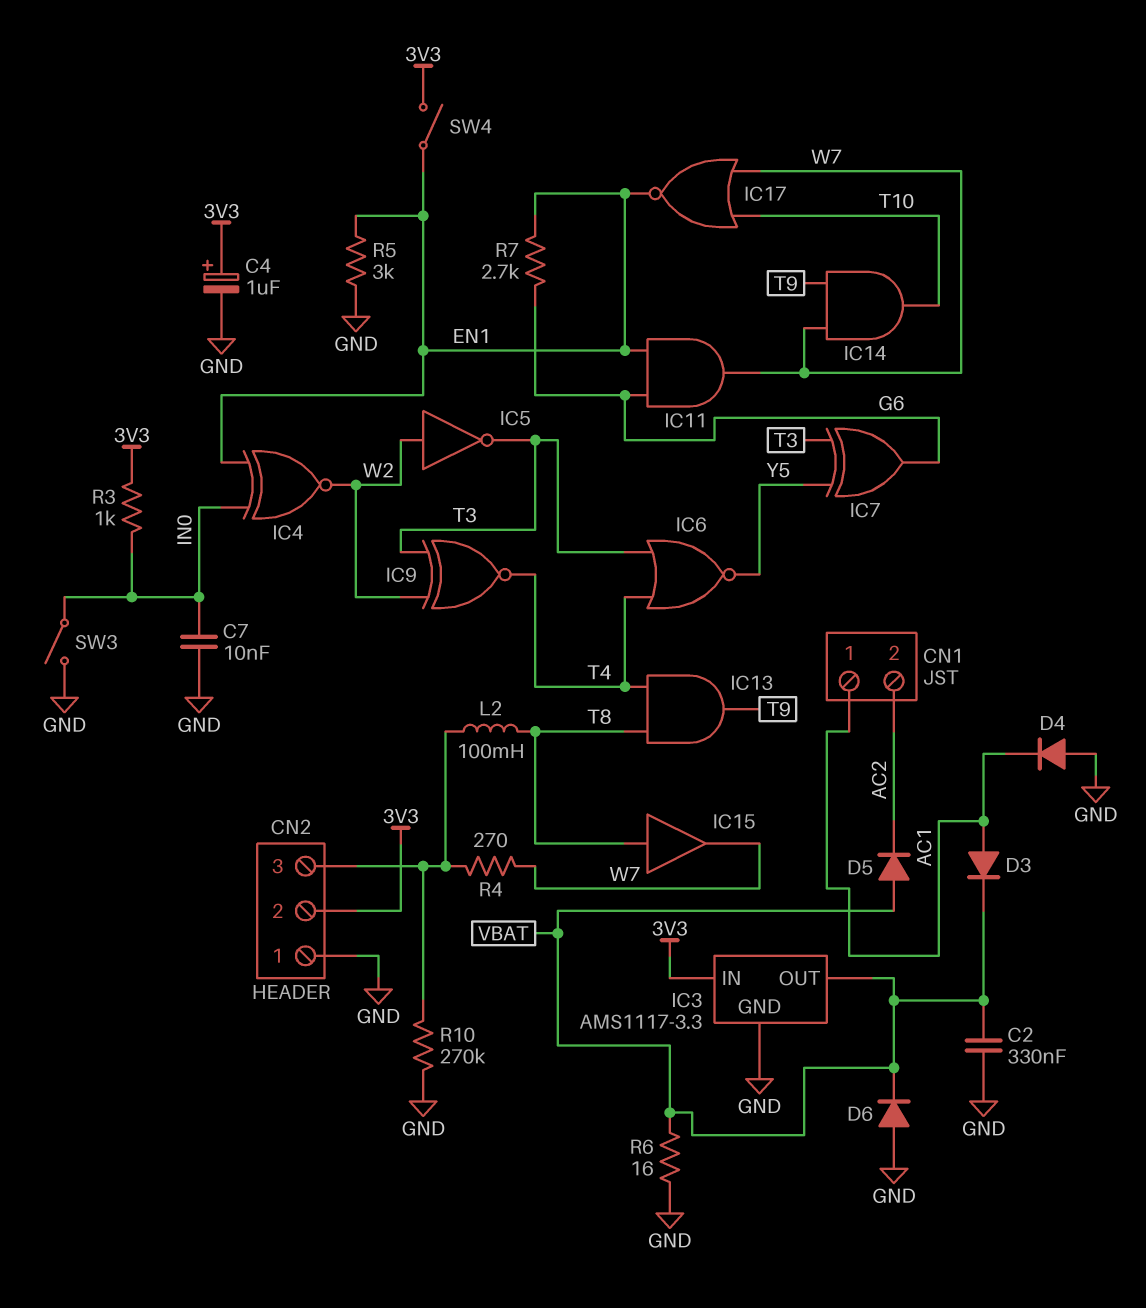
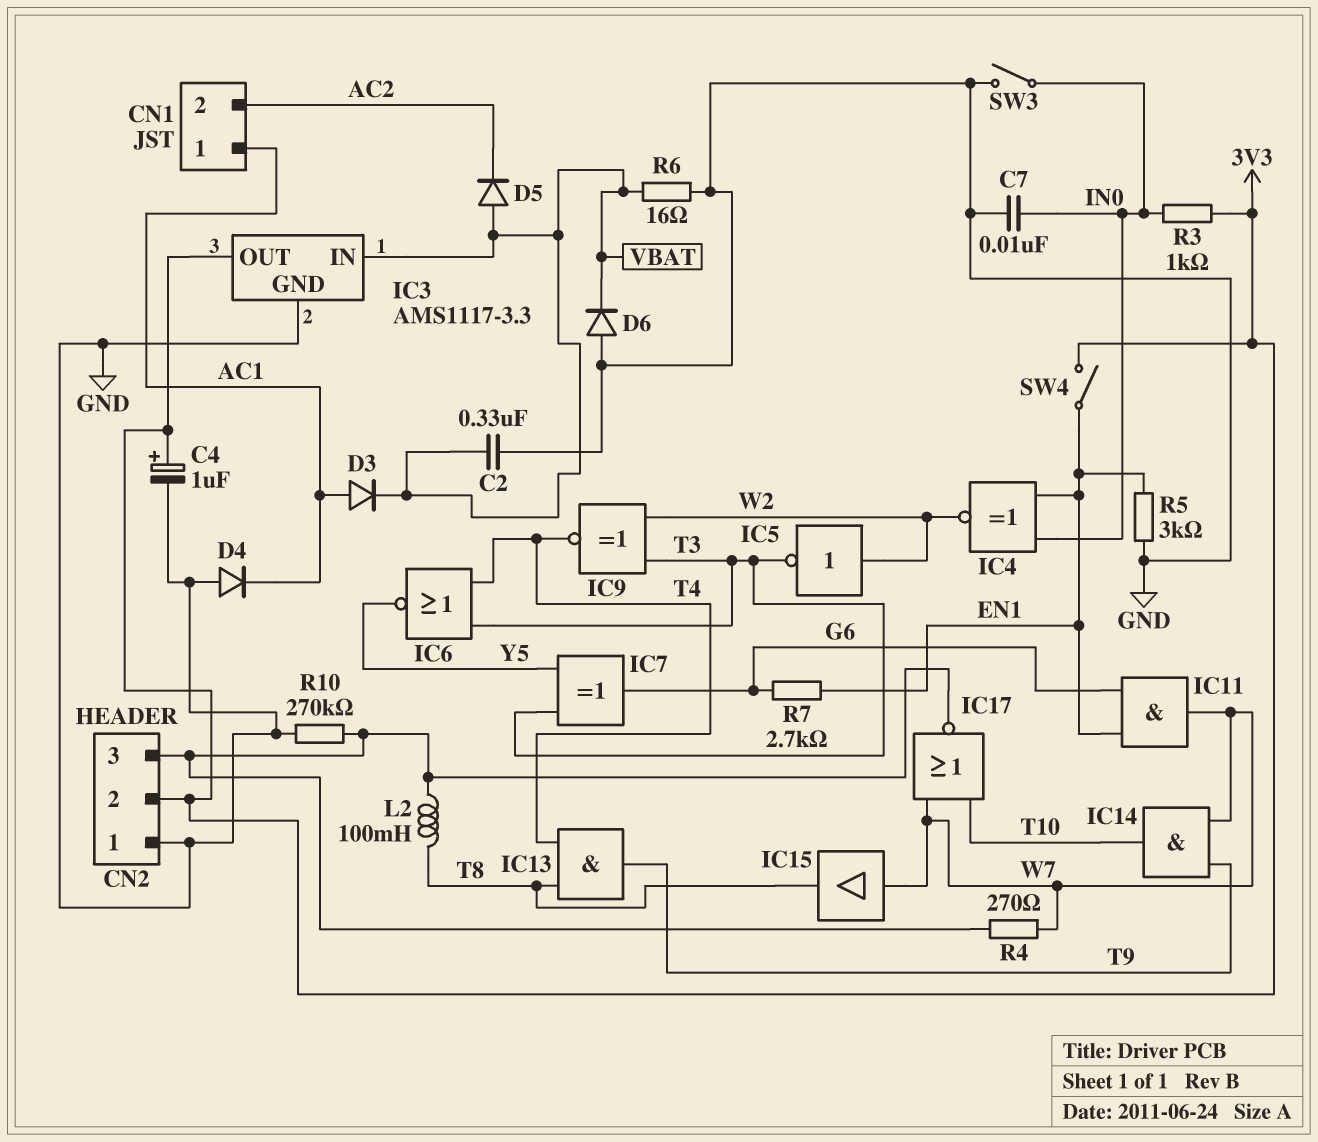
IC3 pin IN: 3V3 -> VBAT
IC3 pin OUT: VBAT -> 3V3
IC15: buffer (in T8, out W7) -> buffer (in W7, out T8)
IC17: NOR (in T10, in W7, out EN1) -> NOR (in T10, in W7, out CN2/3)

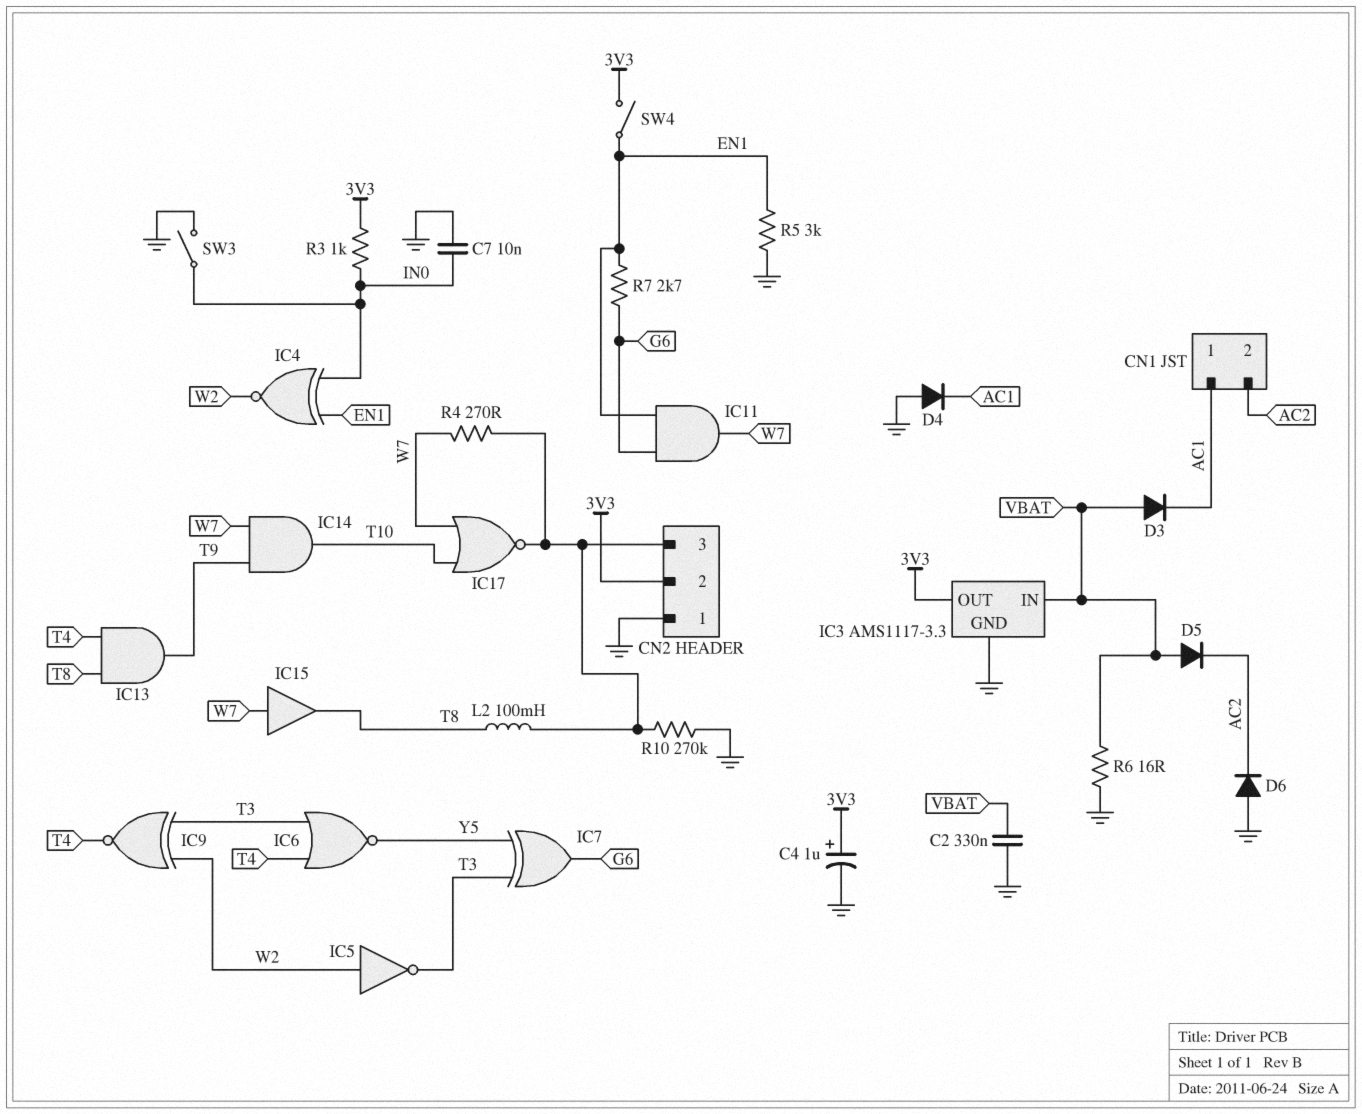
D3: diode (A AC1, K VBAT) -> diode (A VBAT, K AC1)
D6: diode (A GND, K VBAT) -> diode (A GND, K AC2)

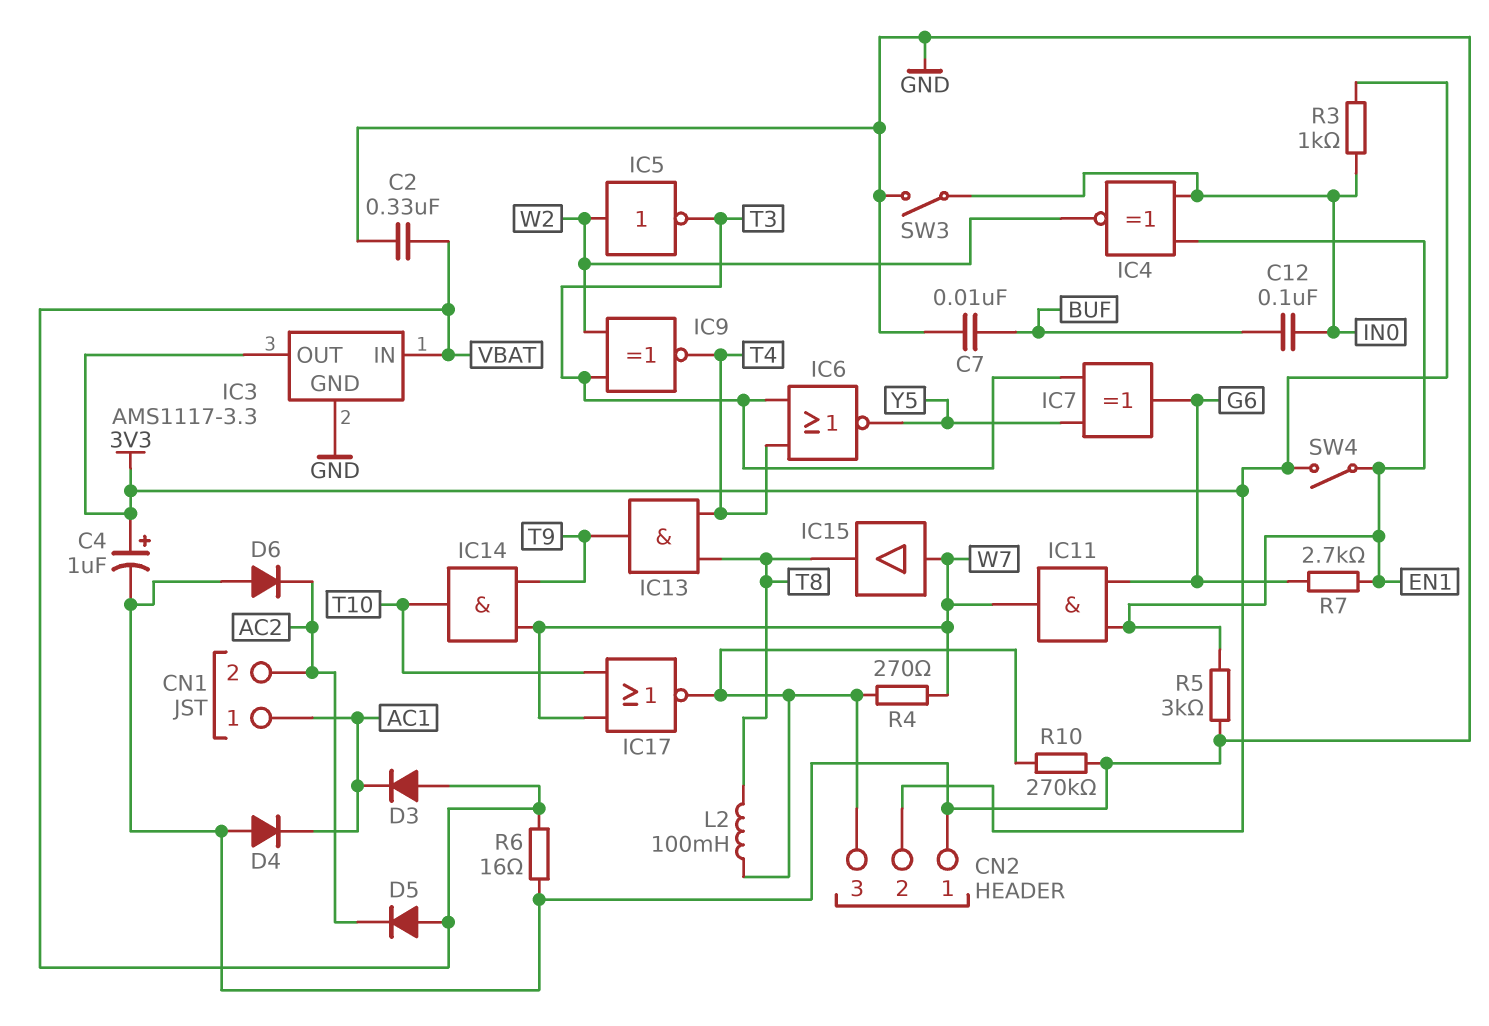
C7: 10nF (GND, IN0) -> 10nF (BUF, GND)
C12: none -> 100nF (BUF, IN0)

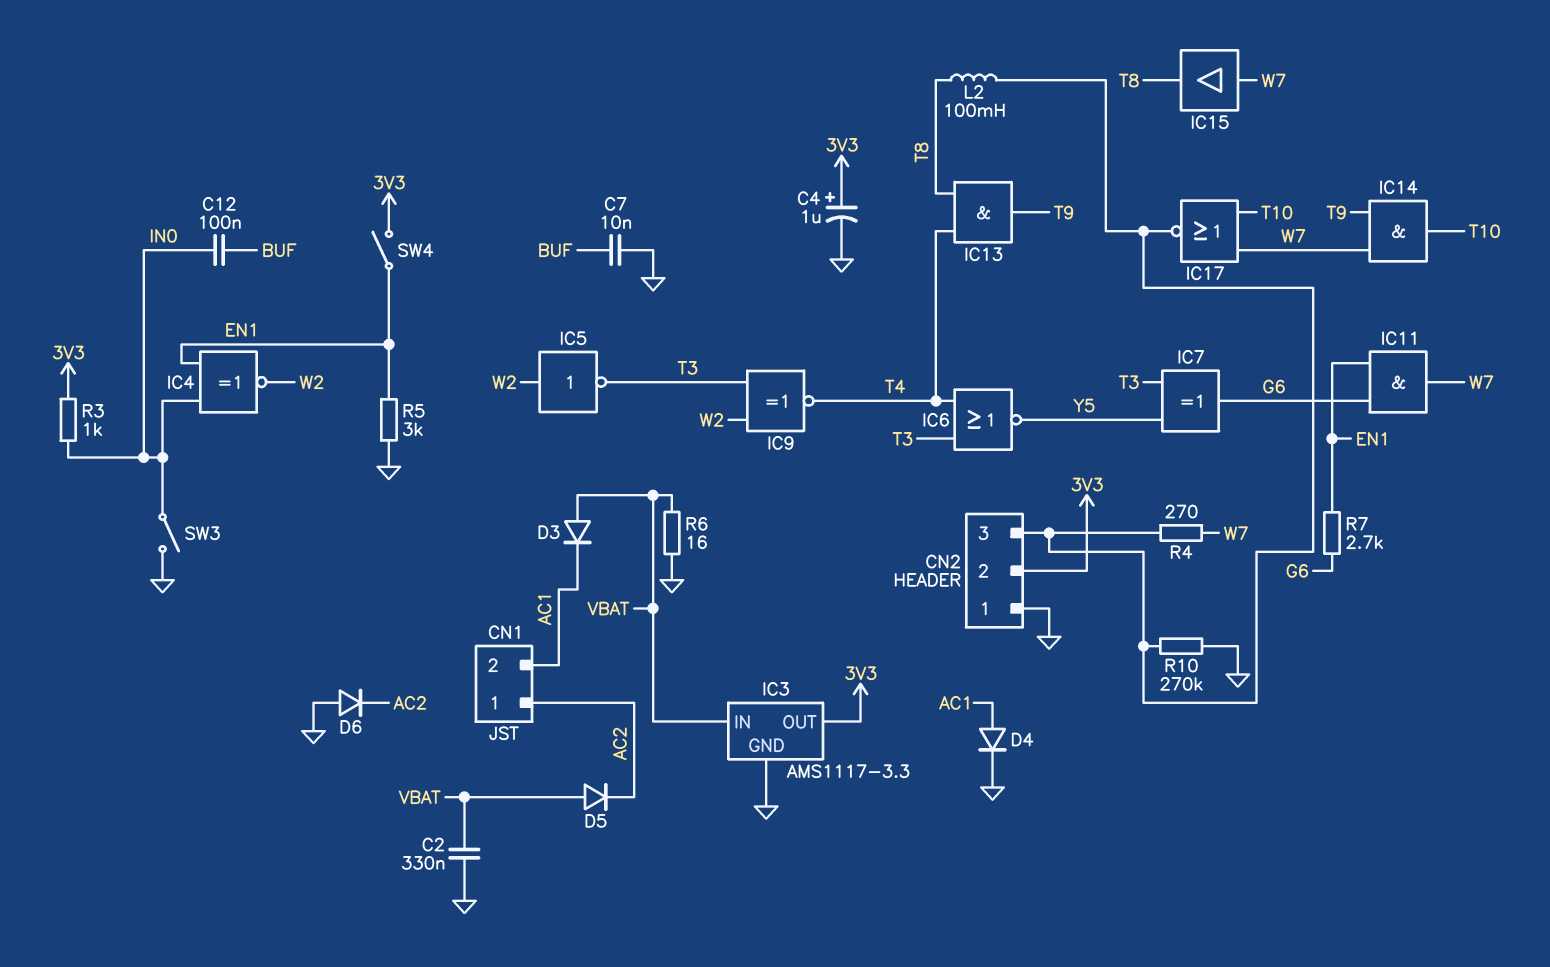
CN1 pin 1: AC1 -> AC2
CN1 pin 2: AC2 -> AC1
D4: diode (A GND, K AC1) -> diode (A AC1, K GND)

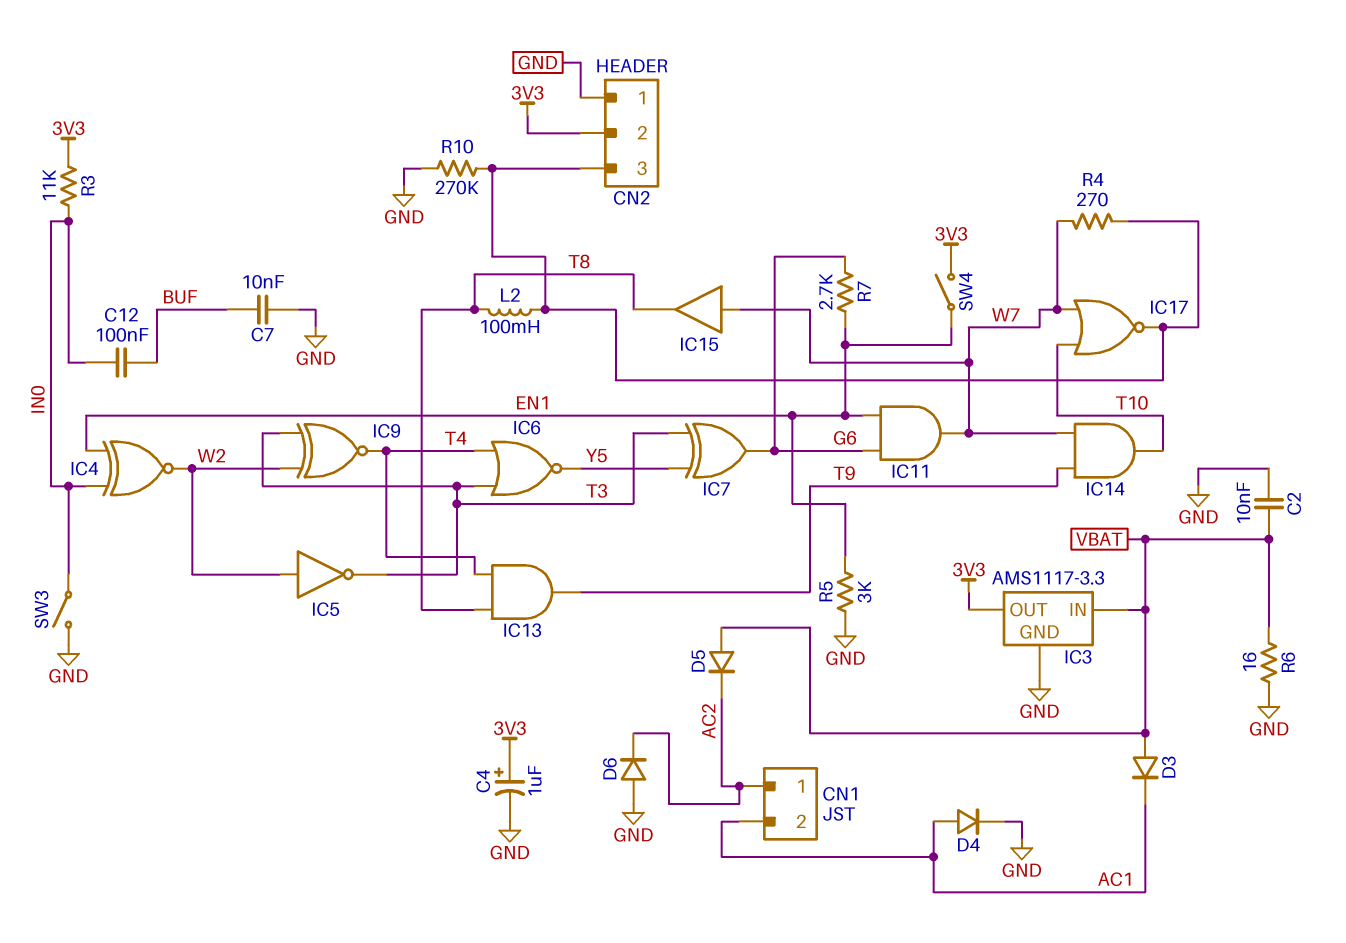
C2: 330nF (GND, VBAT) -> 10nF (GND, VBAT)
R3: 1k (3V3, IN0) -> 11k (3V3, IN0)

